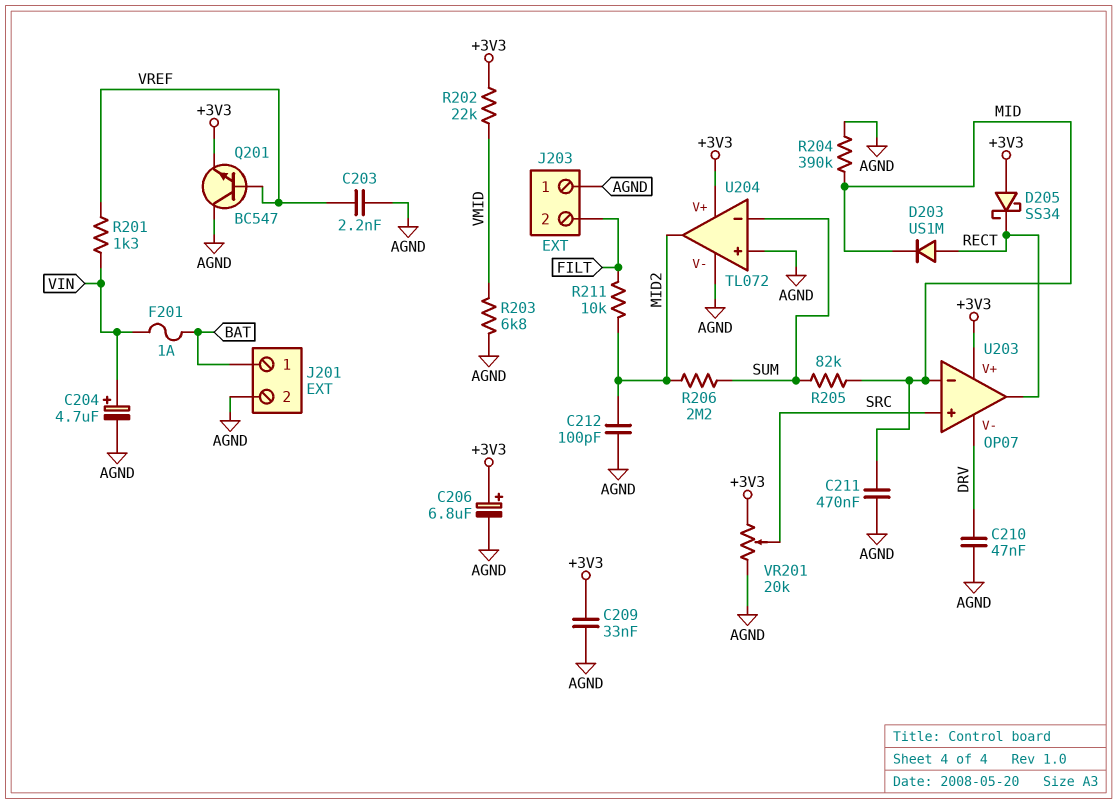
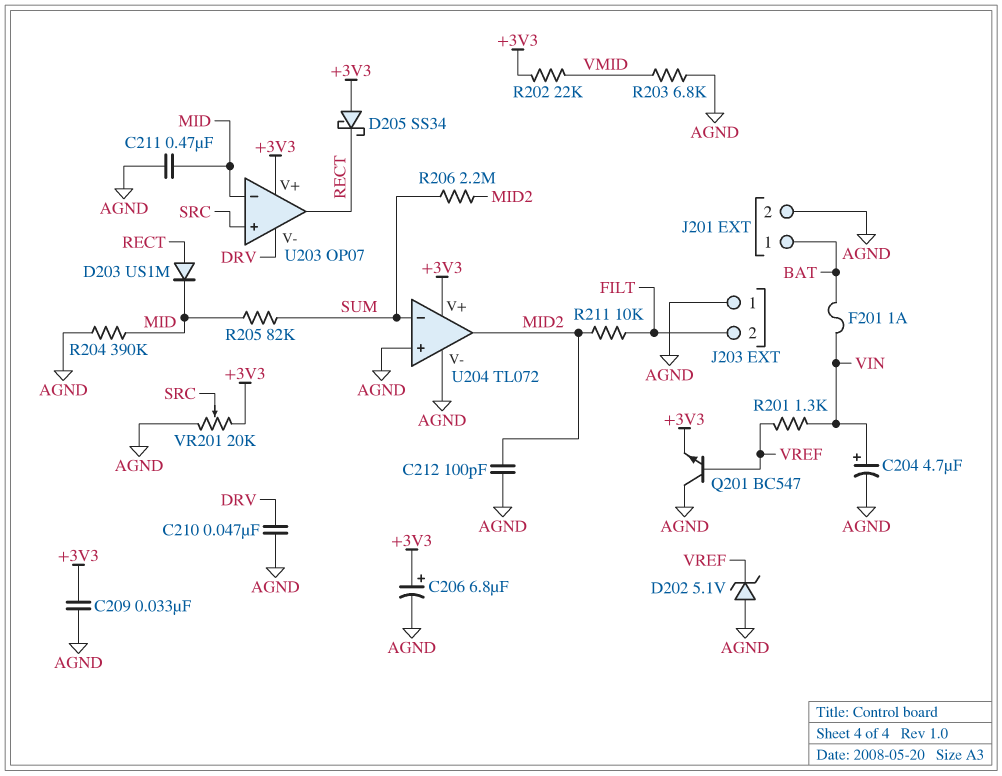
C203: 2.2nF (AGND, VREF) -> none
D202: none -> zener 5.1V (A AGND, K VREF)

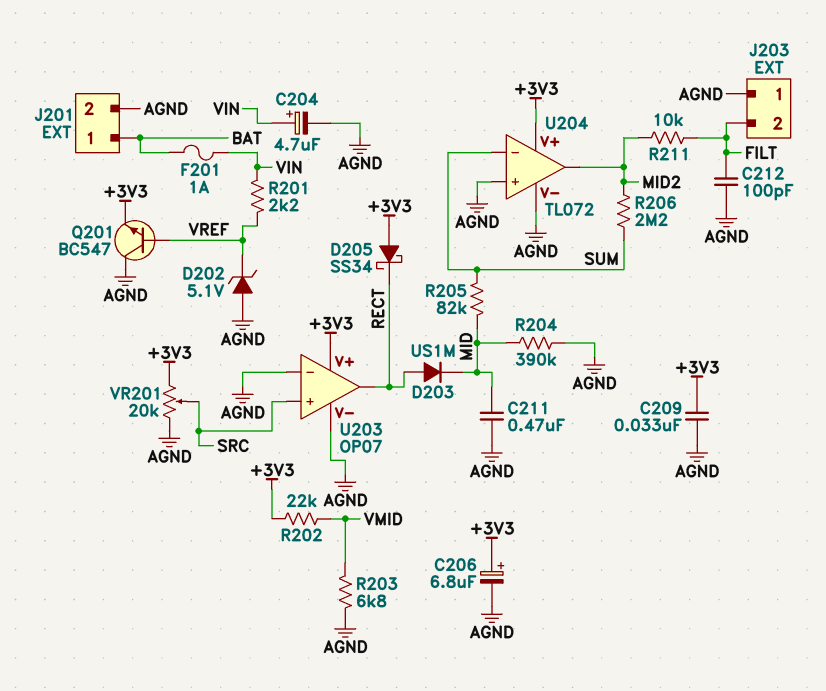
C210: 47nF (AGND, DRV) -> none
C212: 100pF (AGND, MID2) -> 100pF (AGND, FILT)
R201: 1.3k (VIN, VREF) -> 2.2k (VIN, VREF)
U203 pin V-: DRV -> AGND
U203 pin in-: MID -> AGND

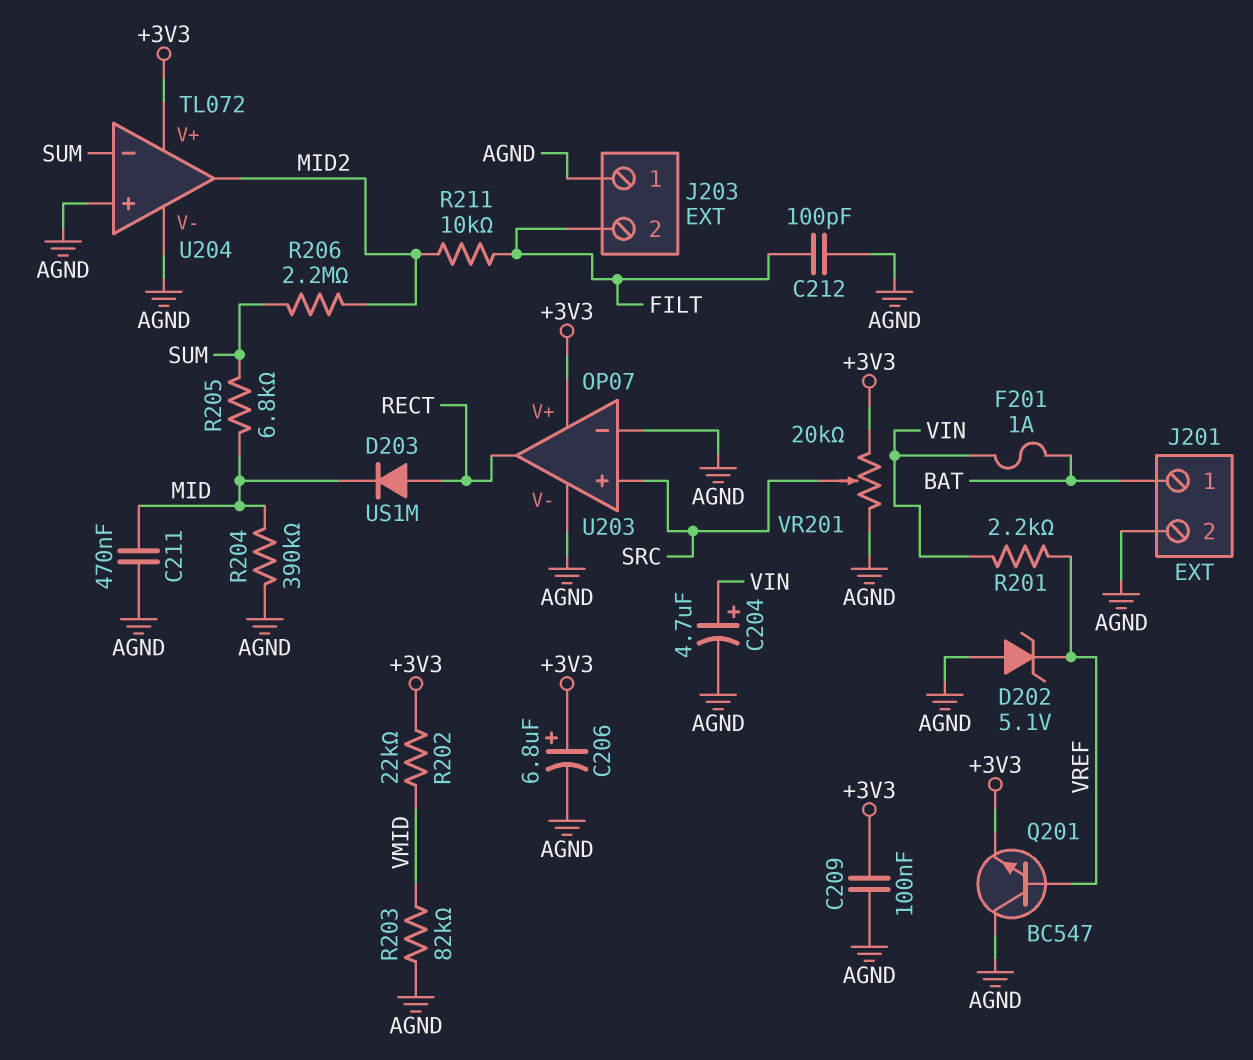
C209: 33nF (+3V3, AGND) -> 100nF (+3V3, AGND)
D205: schottky SS34 (A +3V3, K RECT) -> none
R203: 6.8k (AGND, VMID) -> 82k (AGND, VMID)
R205: 82k (MID, SUM) -> 6.8k (MID, SUM)

